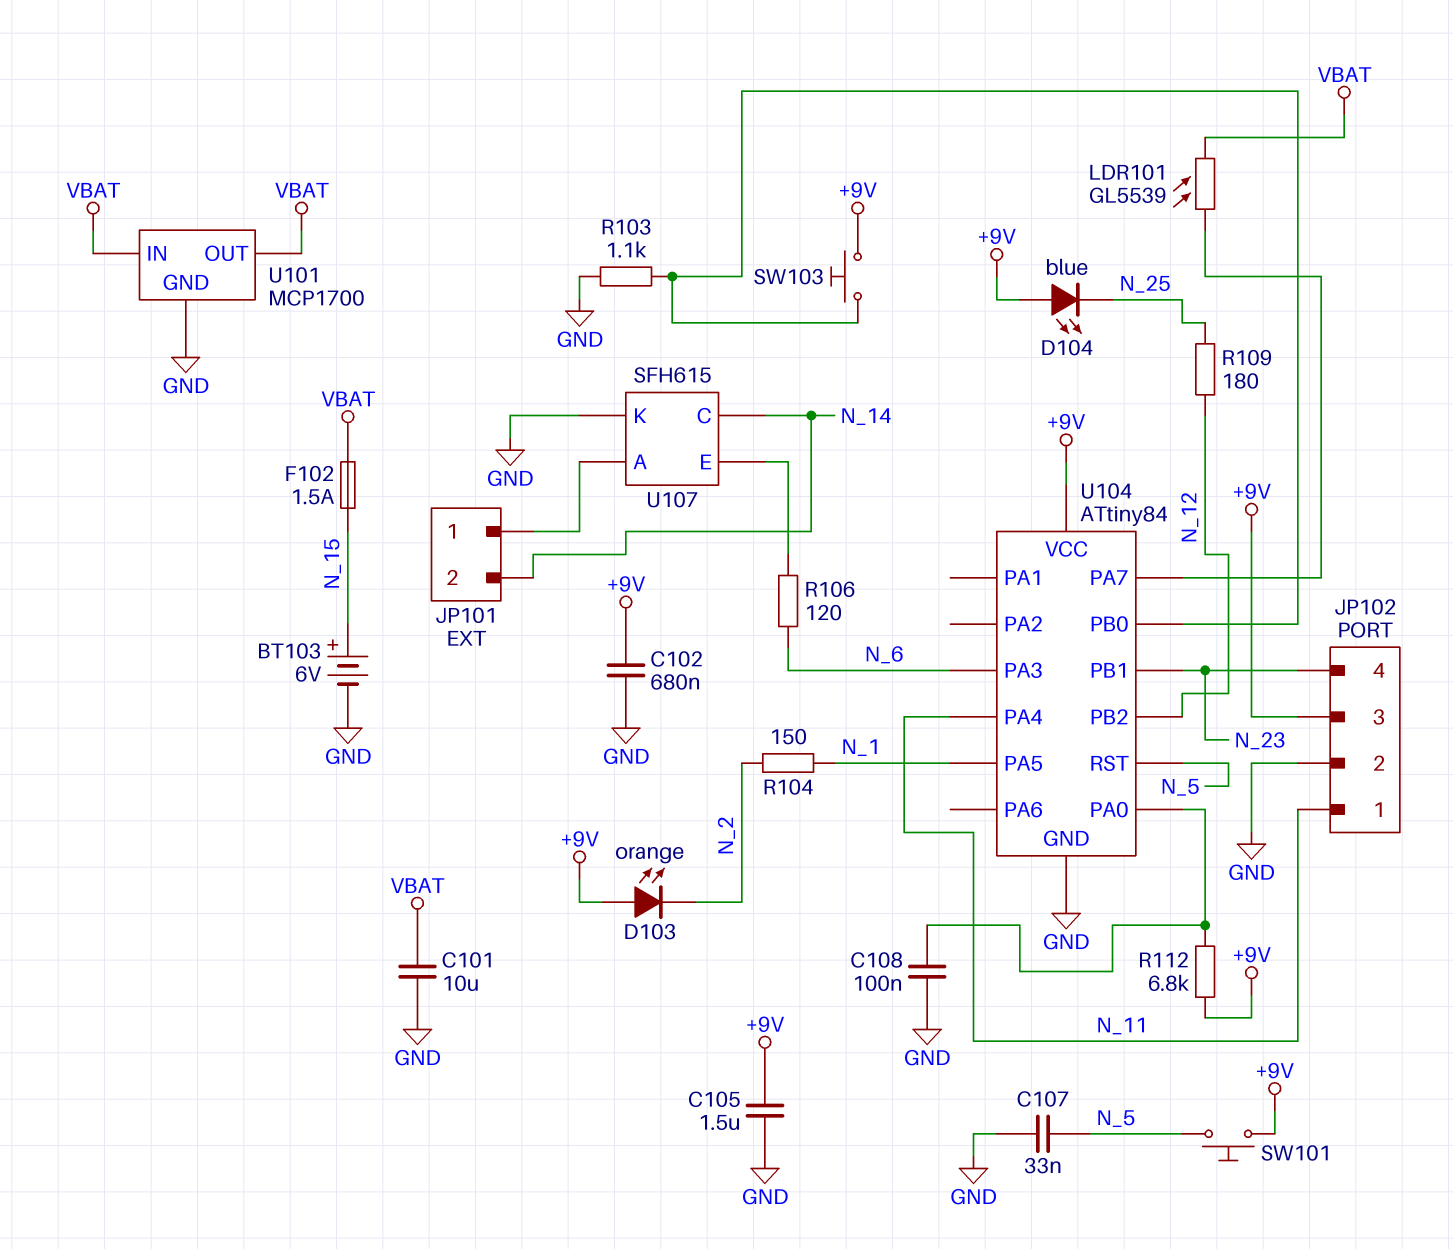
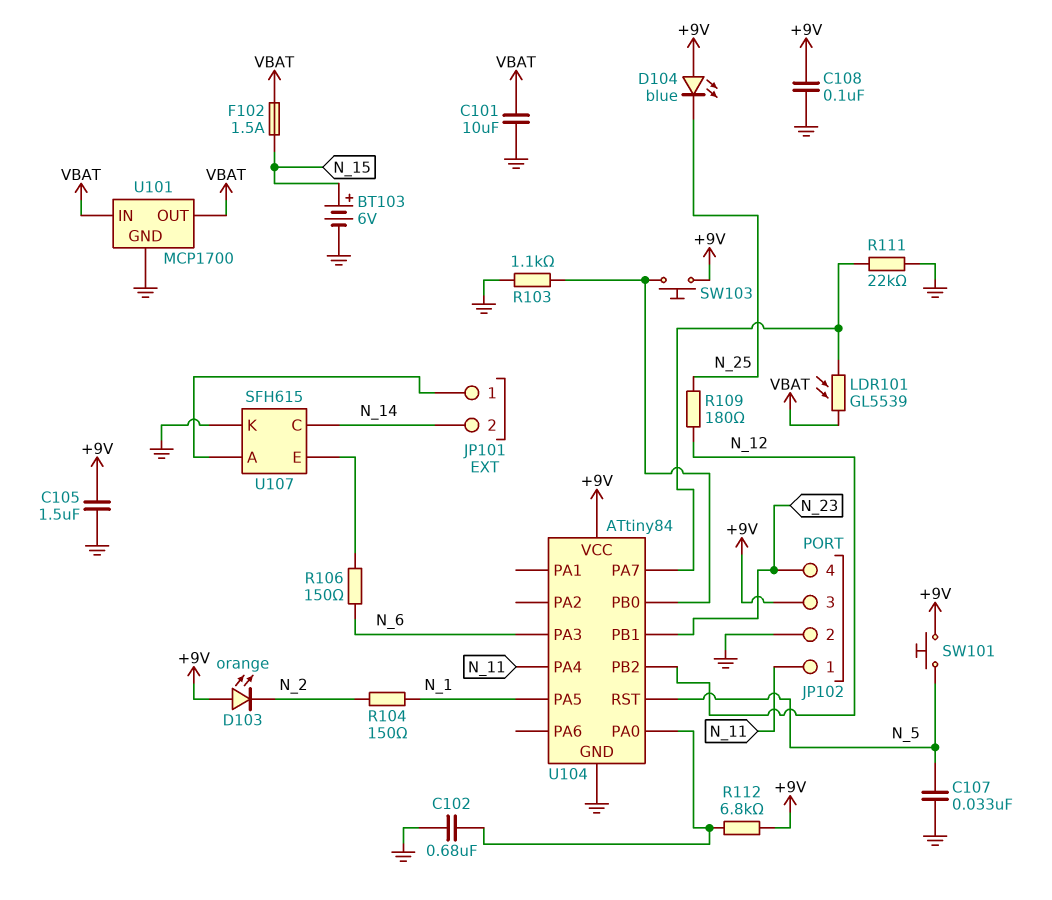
C102: 680nF (+9V, GND) -> 680nF (GND, U104/PA0)
C108: 100nF (GND, U104/PA0) -> 100nF (+9V, GND)
R106: 120 (N_6, U107/E) -> 150 (N_6, U107/E)
R111: none -> 22k (GND, U104/PA7)

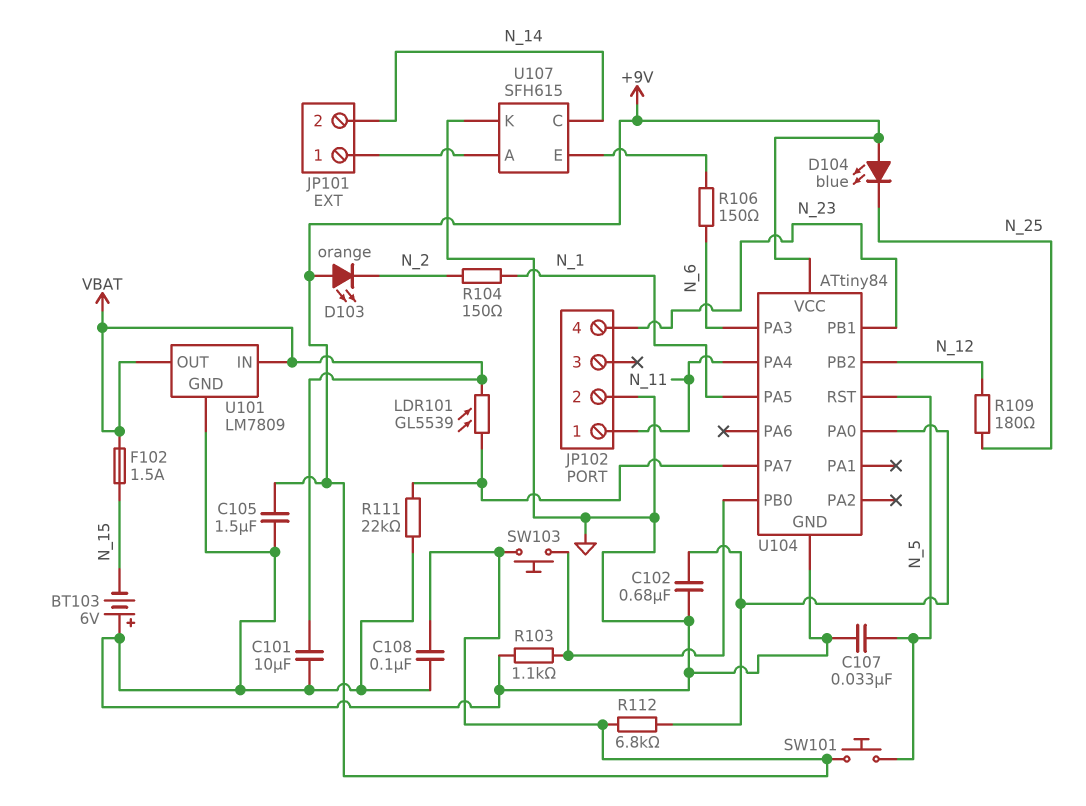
BT103: 6V (plus N_15, minus GND) -> 6V (plus GND, minus N_15)
JP102 pin 3: +9V -> none
U101: MCP1700 -> LM7809

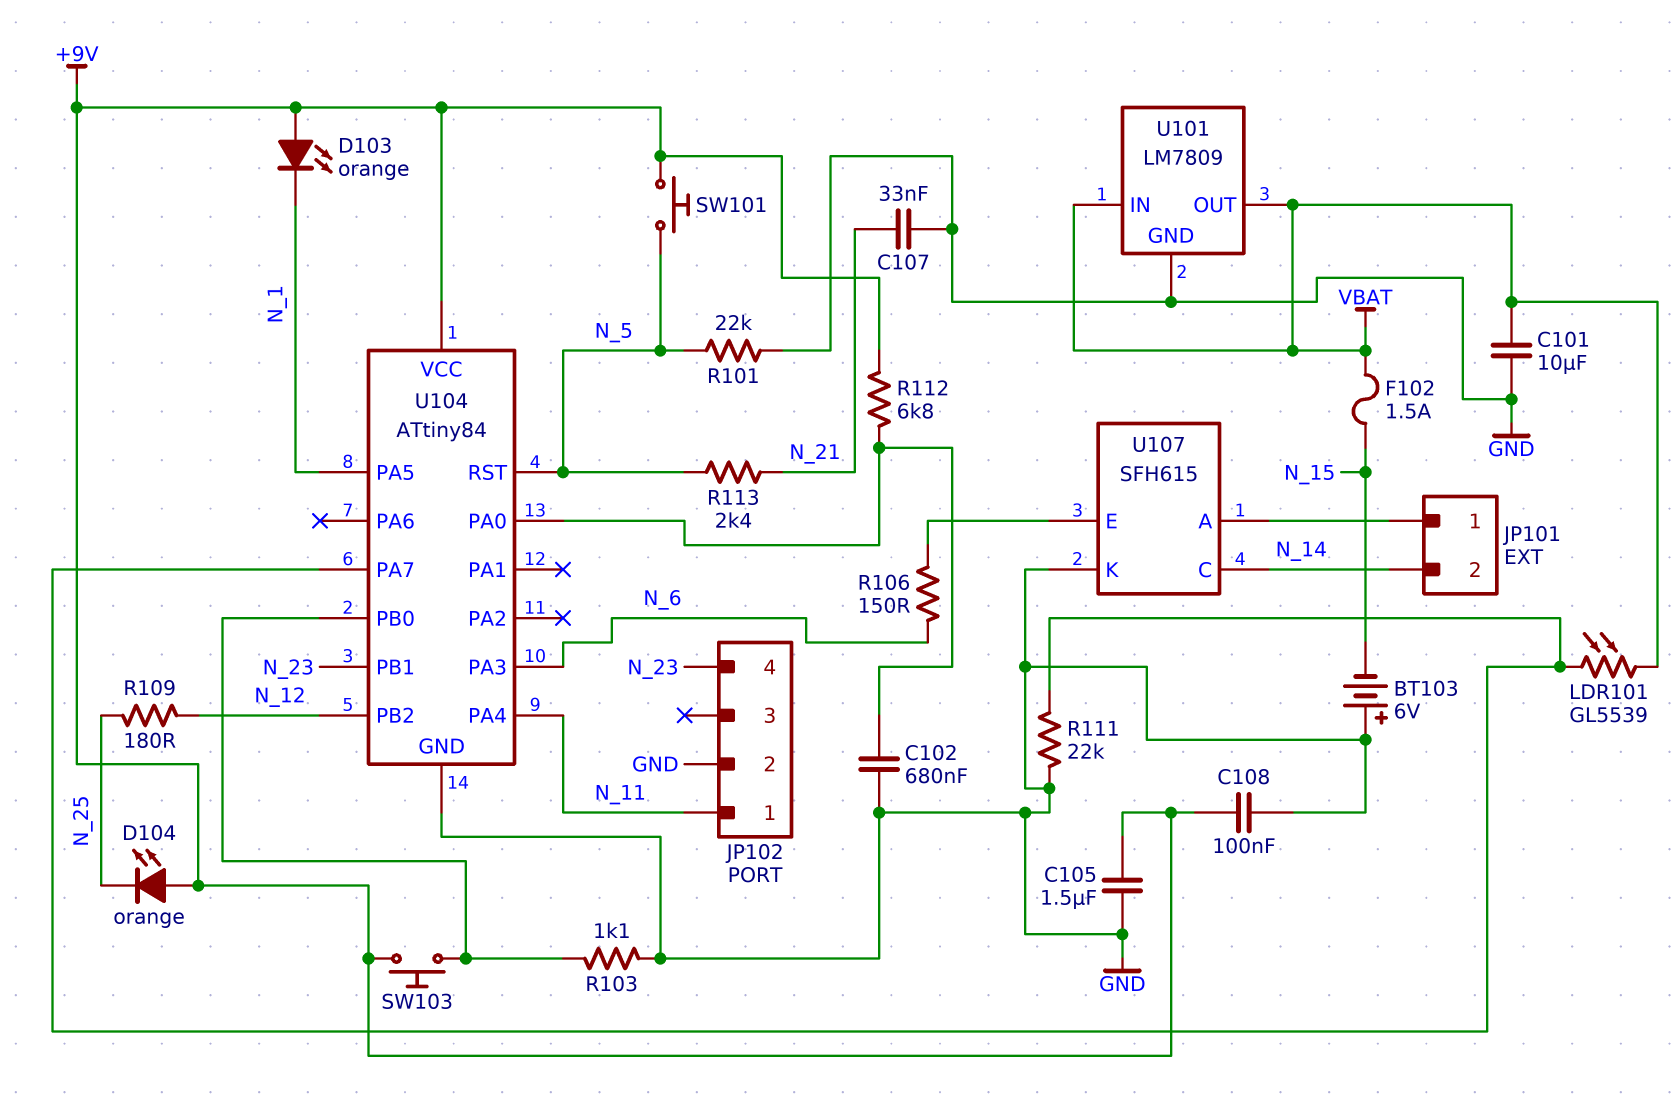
C107: 33nF (GND, N_5) -> 33nF (GND, N_21)
D103: LED orange (A +9V, K N_2) -> LED orange (A +9V, K N_1)
D104: LED blue (A +9V, K N_25) -> LED orange (A +9V, K N_25)
R101: none -> 22k (GND, N_5)
R104: 150 (N_1, N_2) -> none
R113: none -> 2.4k (N_5, N_21)

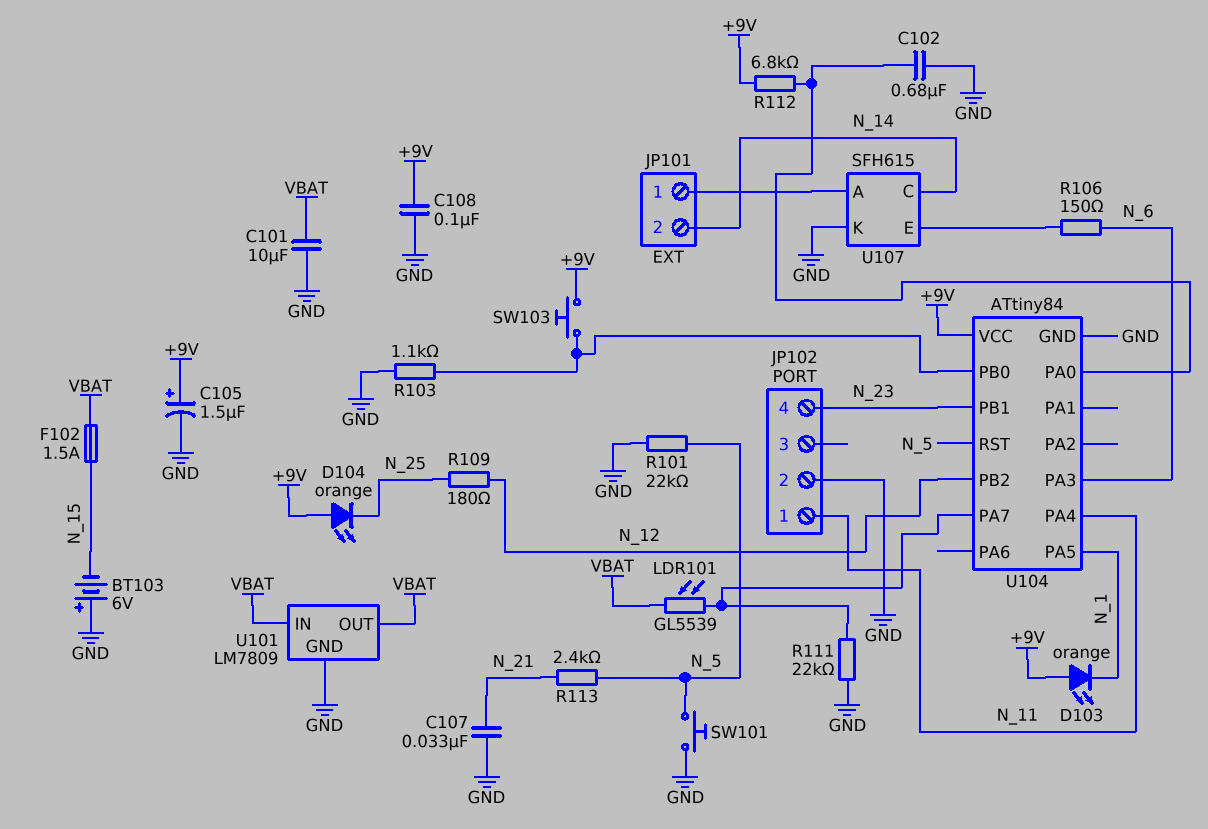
C105: 1.5uF (+9V, GND) -> 1.5uF (plus +9V, minus GND)
SW101: button (+9V, N_5) -> button (GND, N_5)

